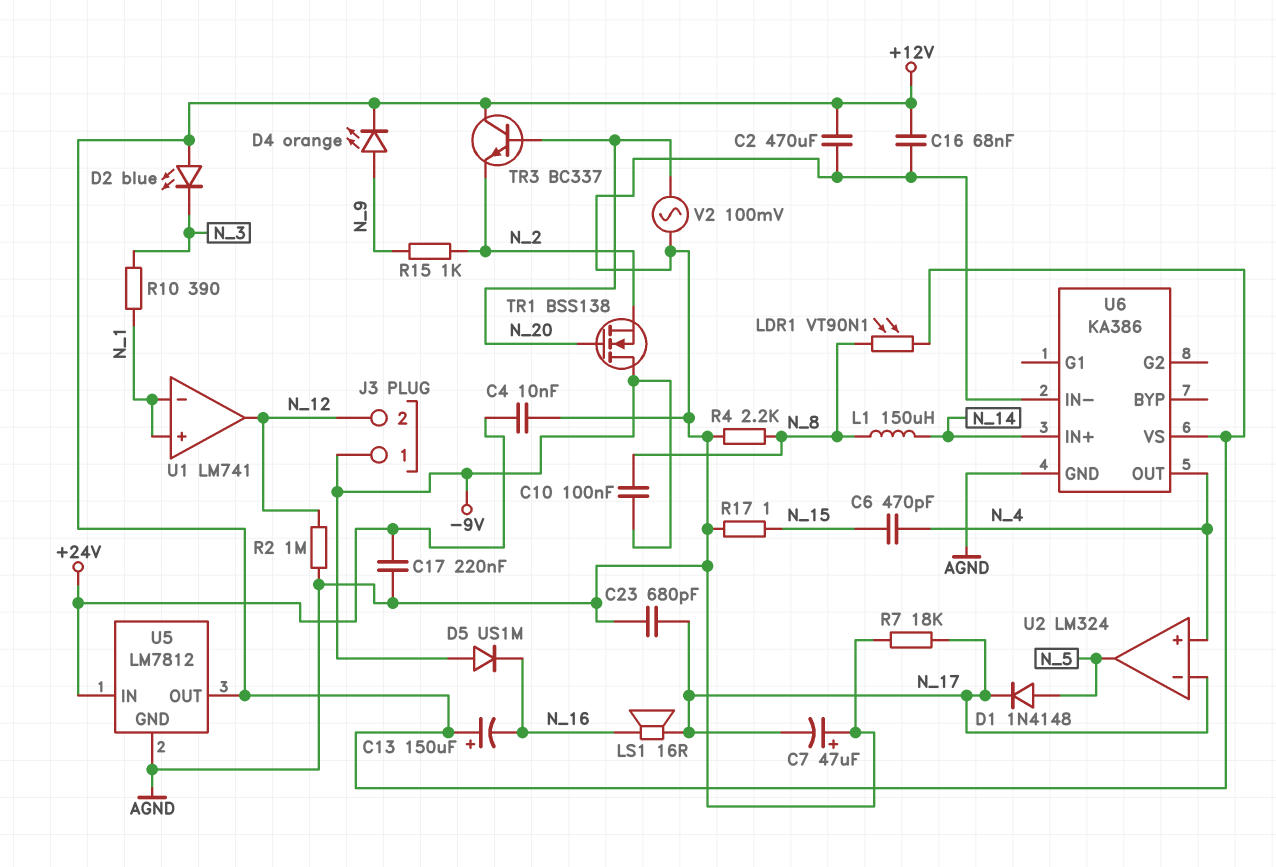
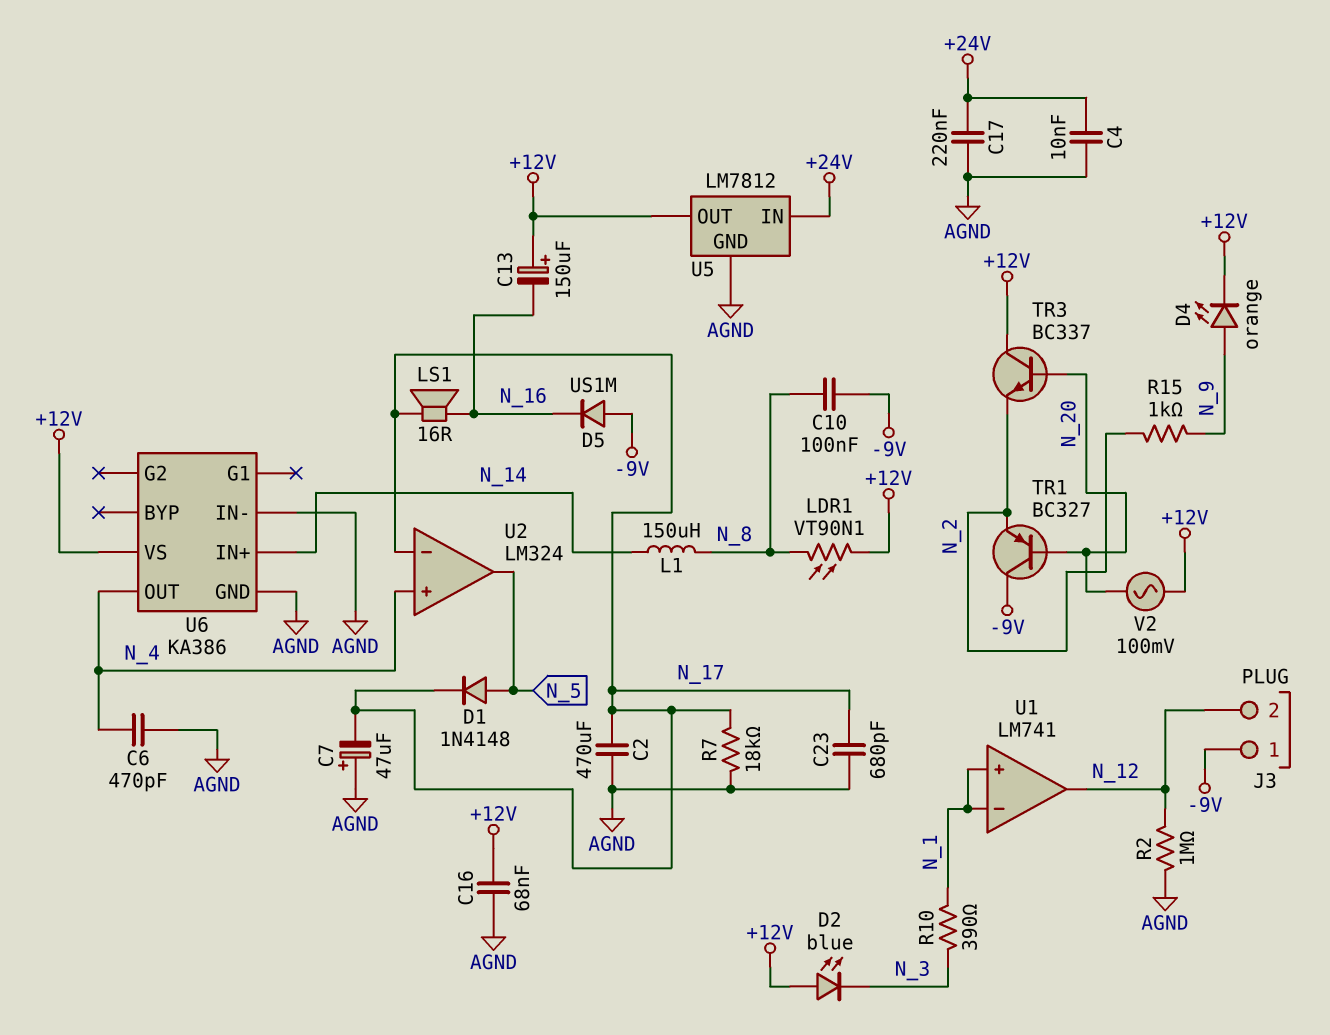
C2: 470uF (+12V, AGND) -> 470uF (AGND, N_17)
C6: 470pF (N_4, N_15) -> 470pF (AGND, N_4)
R4: 2.2k (AGND, N_8) -> none
R17: 1 (AGND, N_15) -> none
TR1: NMOS BSS138 (G N_20, D -9V, S N_2) -> PNP BC327 (B N_20, C -9V, E N_2)
V2: AC 100mV (AGND, N_20) -> AC 100mV (+12V, N_20)

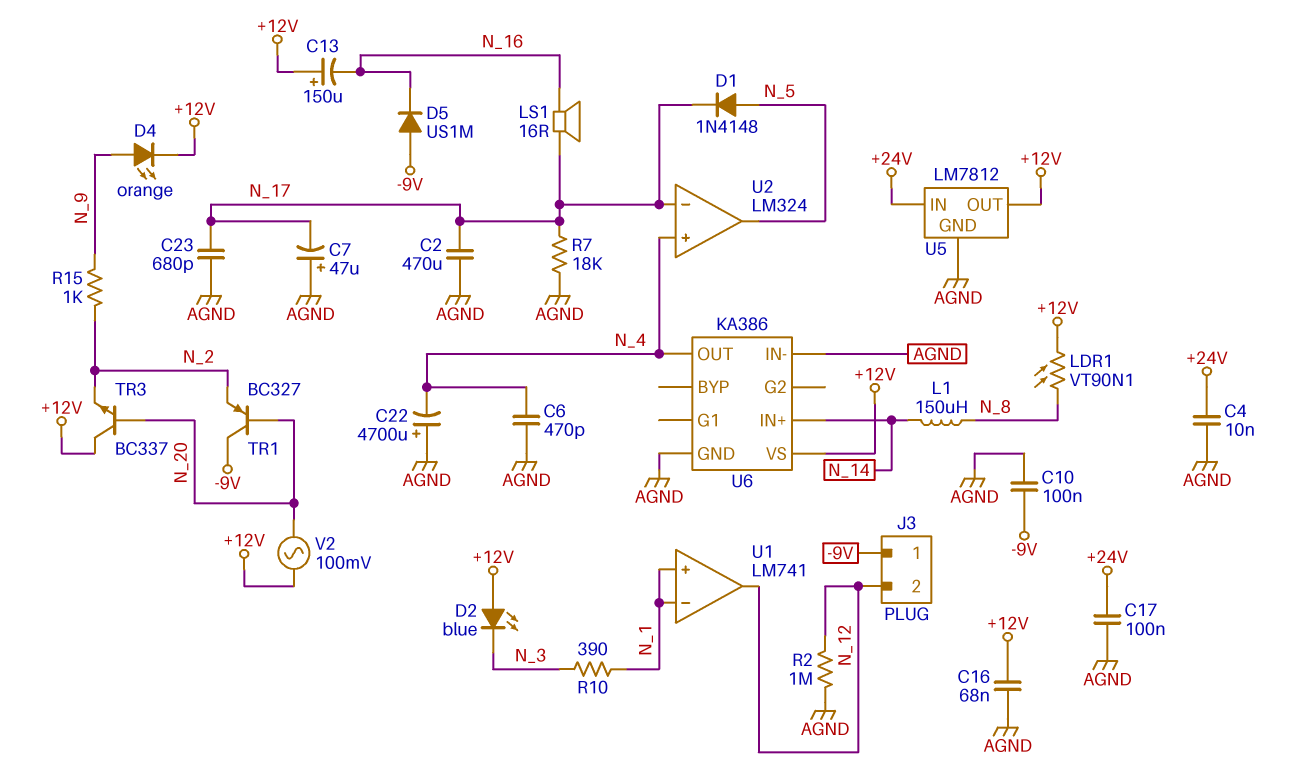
C10: 100nF (-9V, N_8) -> 100nF (-9V, AGND)
C17: 220nF (+24V, AGND) -> 100nF (+24V, AGND)
C22: none -> 4700uF (plus AGND, minus N_4)

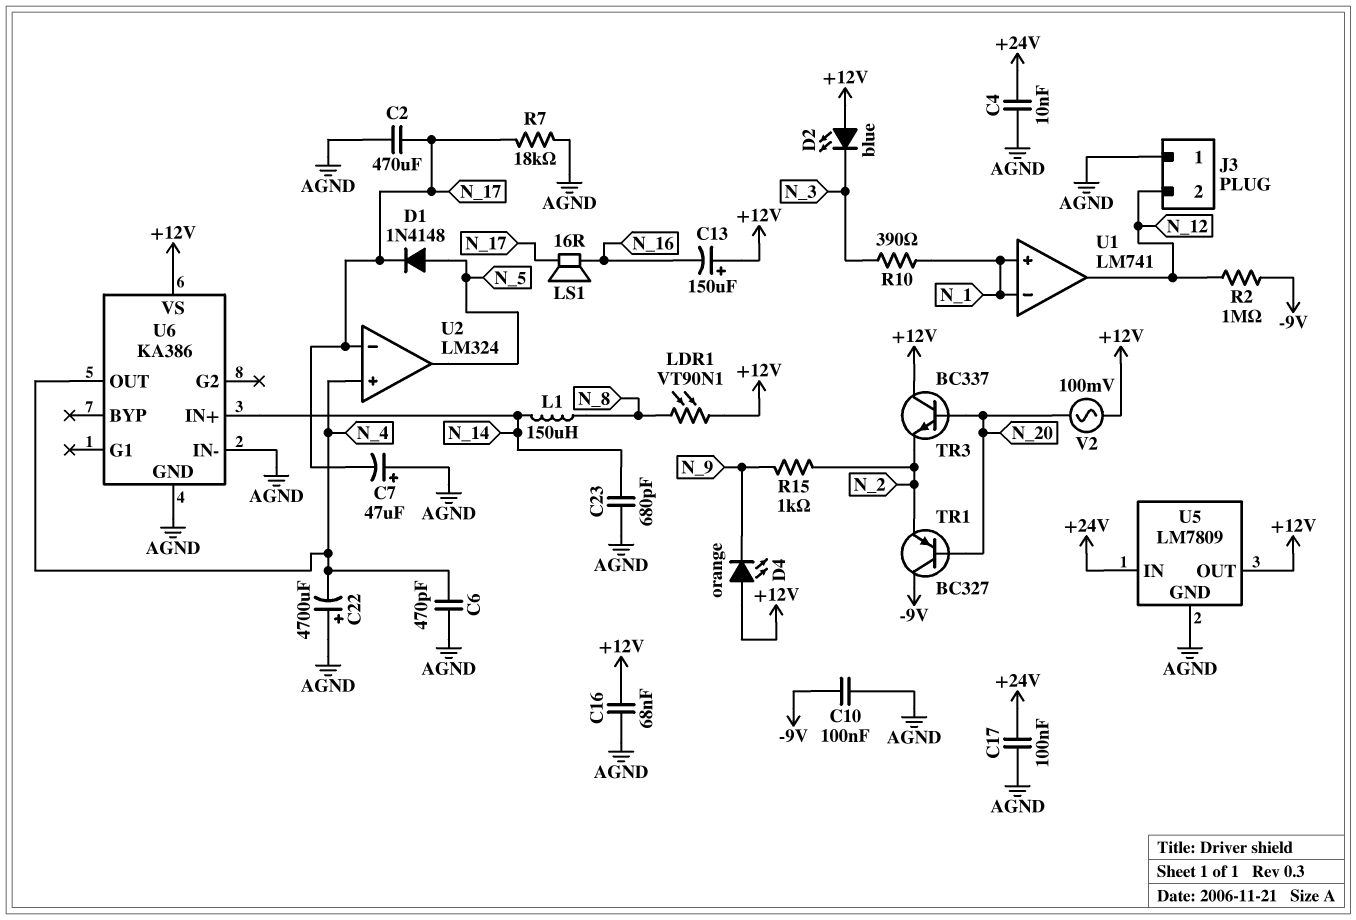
C23: 680pF (AGND, N_17) -> 680pF (AGND, N_14)
D4: LED orange (A N_9, K +12V) -> LED orange (A +12V, K N_9)
D5: diode US1M (A -9V, K N_16) -> none
J3 pin 1: -9V -> AGND
R2: 1M (AGND, N_12) -> 1M (-9V, N_12)
U5: LM7812 -> LM7809

